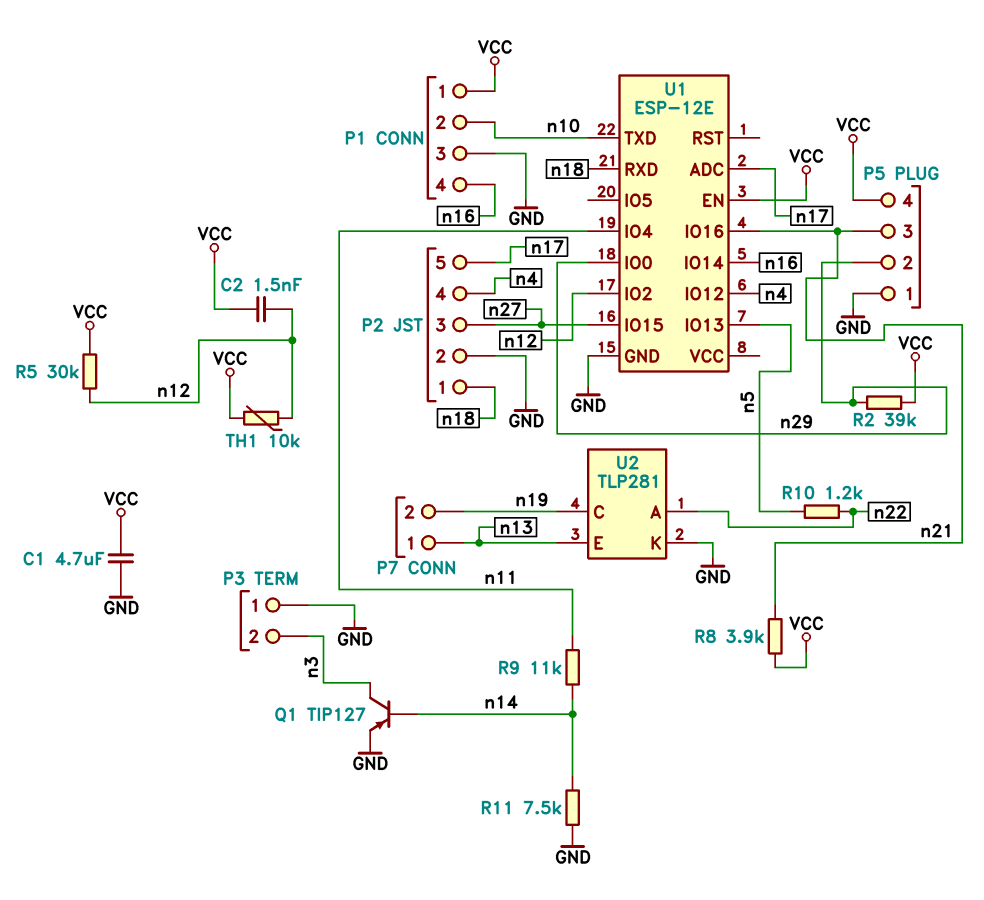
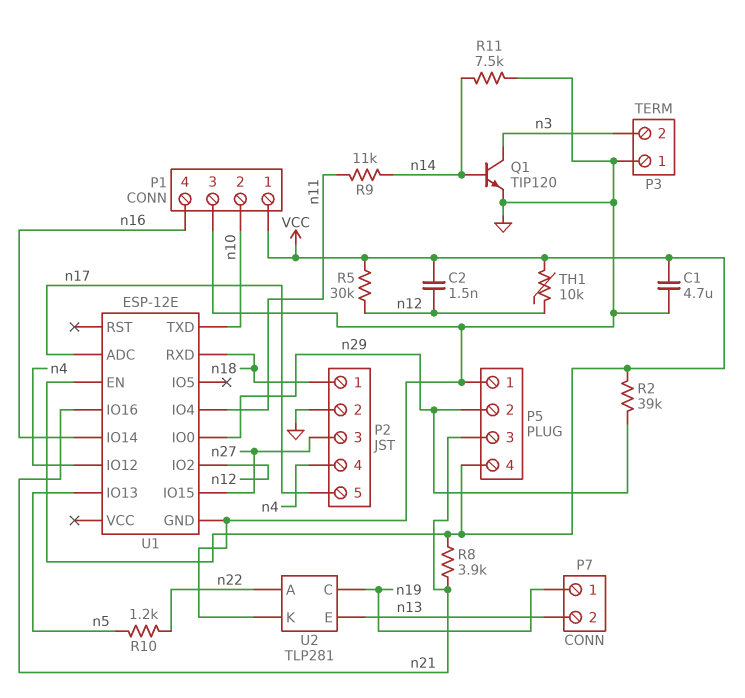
P7 pin 1: n13 -> n19
P7 pin 2: n19 -> n13
Q1: PNP TIP127 (B n14, C n3, E GND) -> NPN TIP120 (B n14, C n3, E GND)

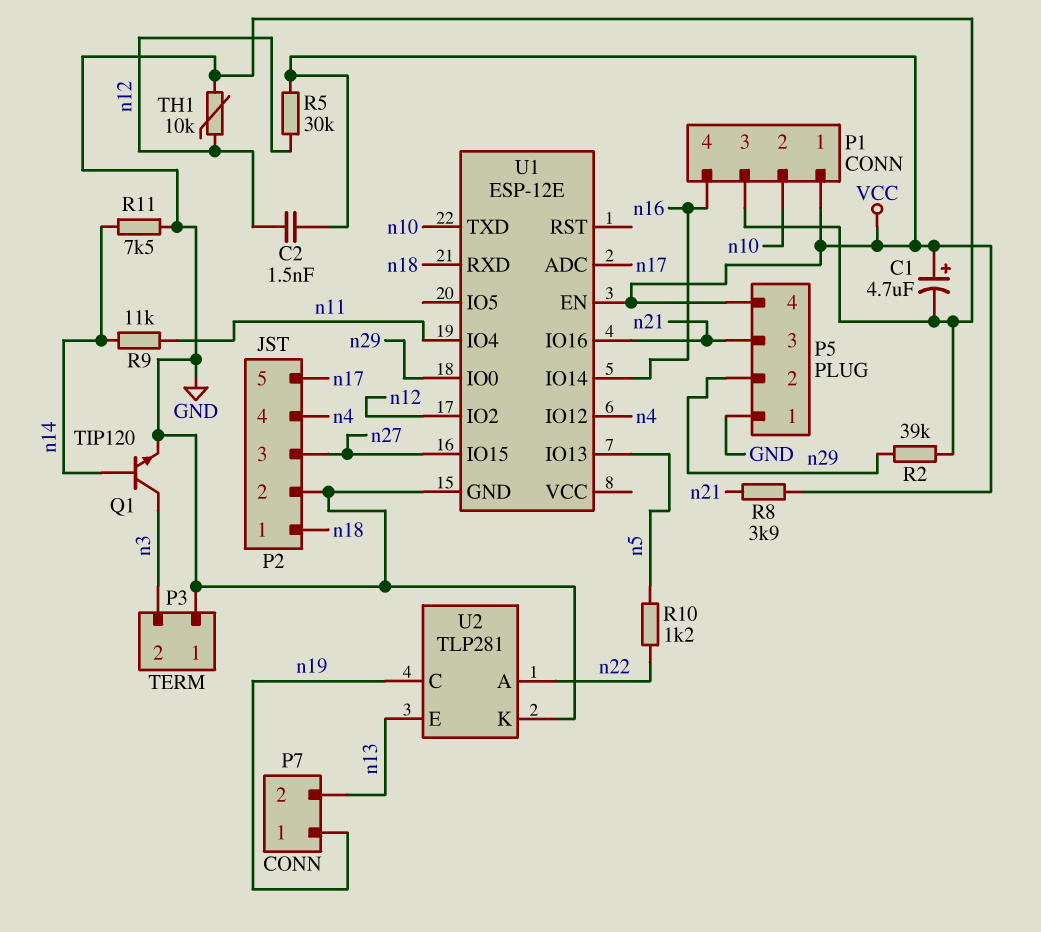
C1: 4.7uF (GND, VCC) -> 4.7uF (plus VCC, minus GND)
R2: 39k (VCC, n29) -> 39k (GND, n29)
TH1: 10k (VCC, n12) -> 10k (GND, n12)

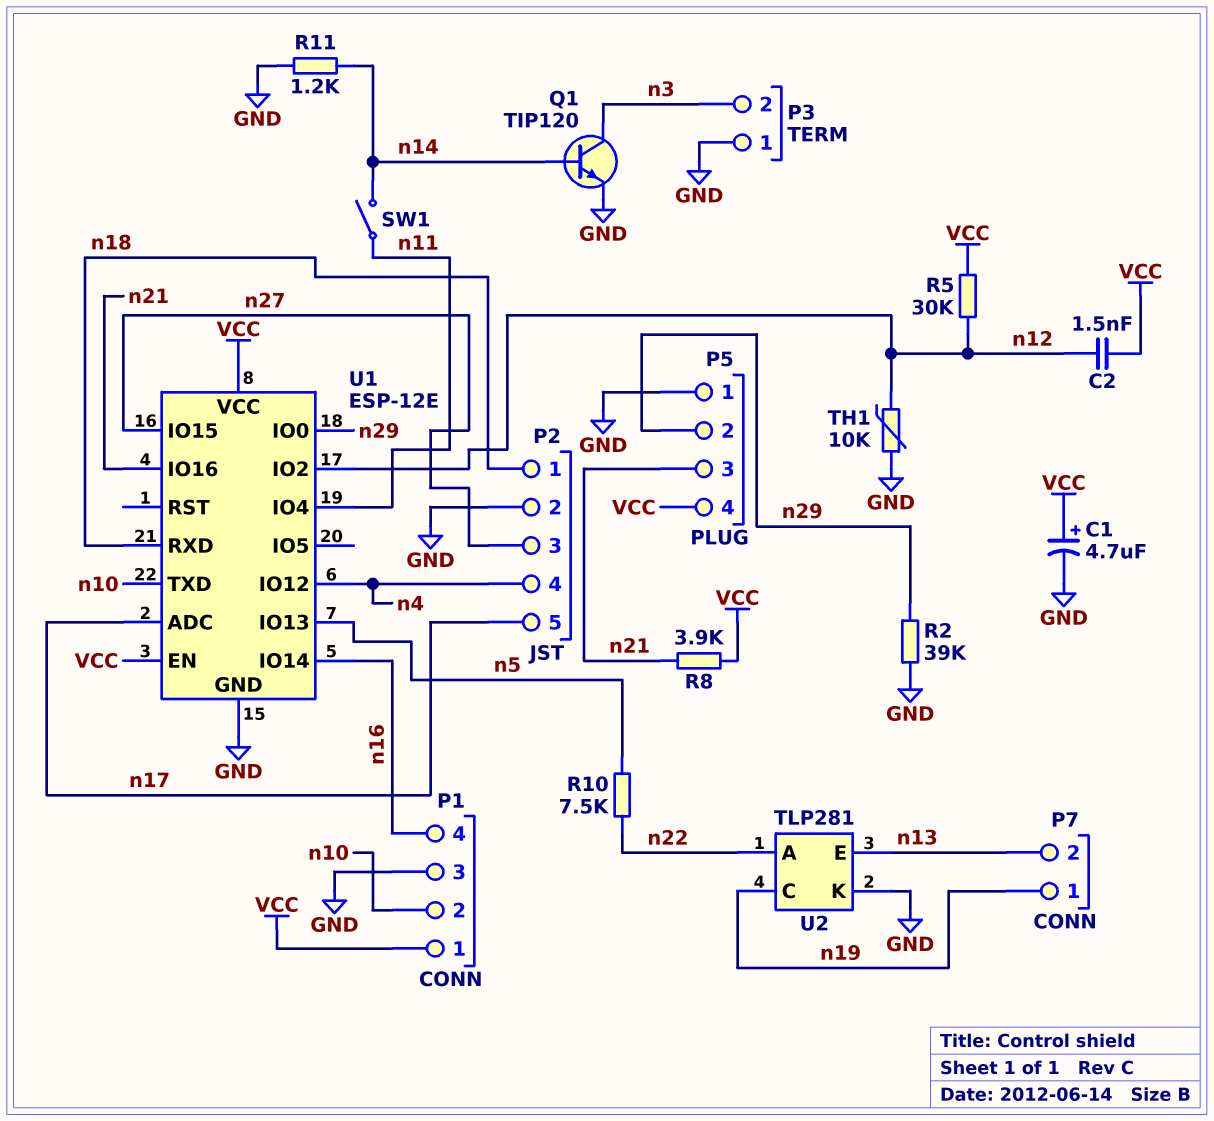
R9: 11k (n11, n14) -> none
R10: 1.2k (n5, n22) -> 7.5k (n5, n22)
R11: 7.5k (GND, n14) -> 1.2k (GND, n14)
SW1: none -> switch (n11, n14)
U1 pin VCC: none -> VCC

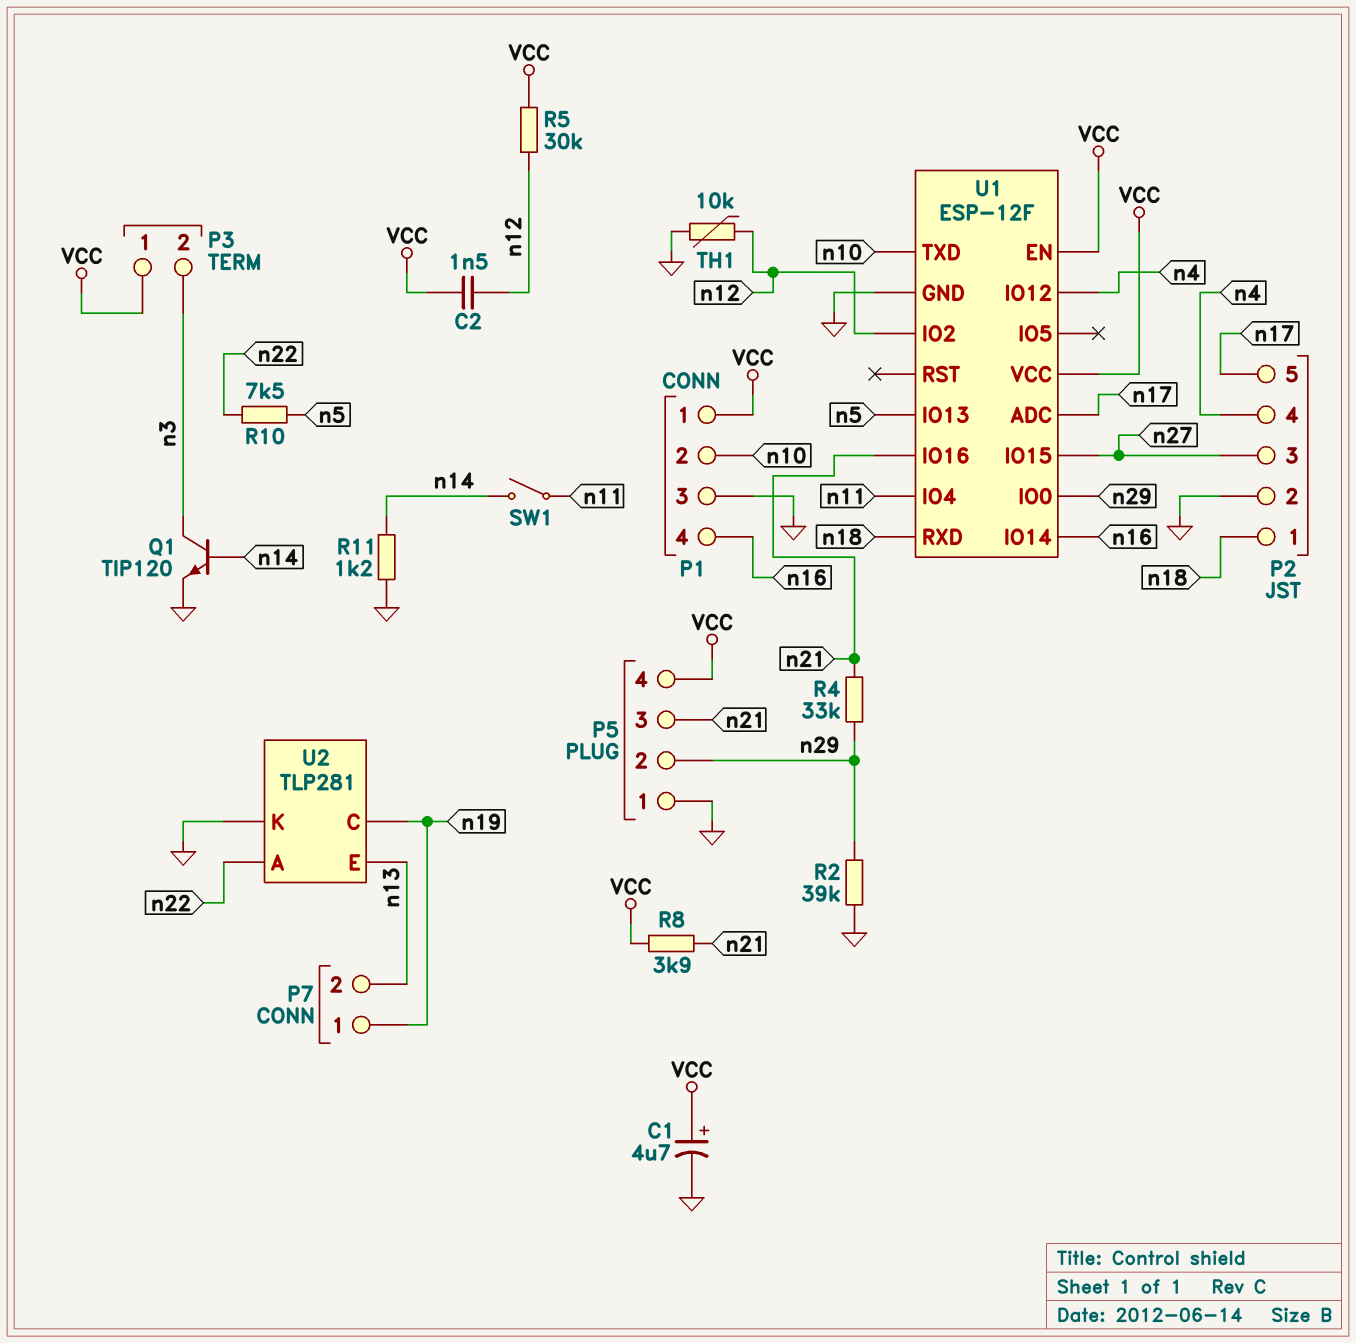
P3 pin 1: GND -> VCC
R4: none -> 33k (n21, n29)
U1: ESP-12E -> ESP-12F

